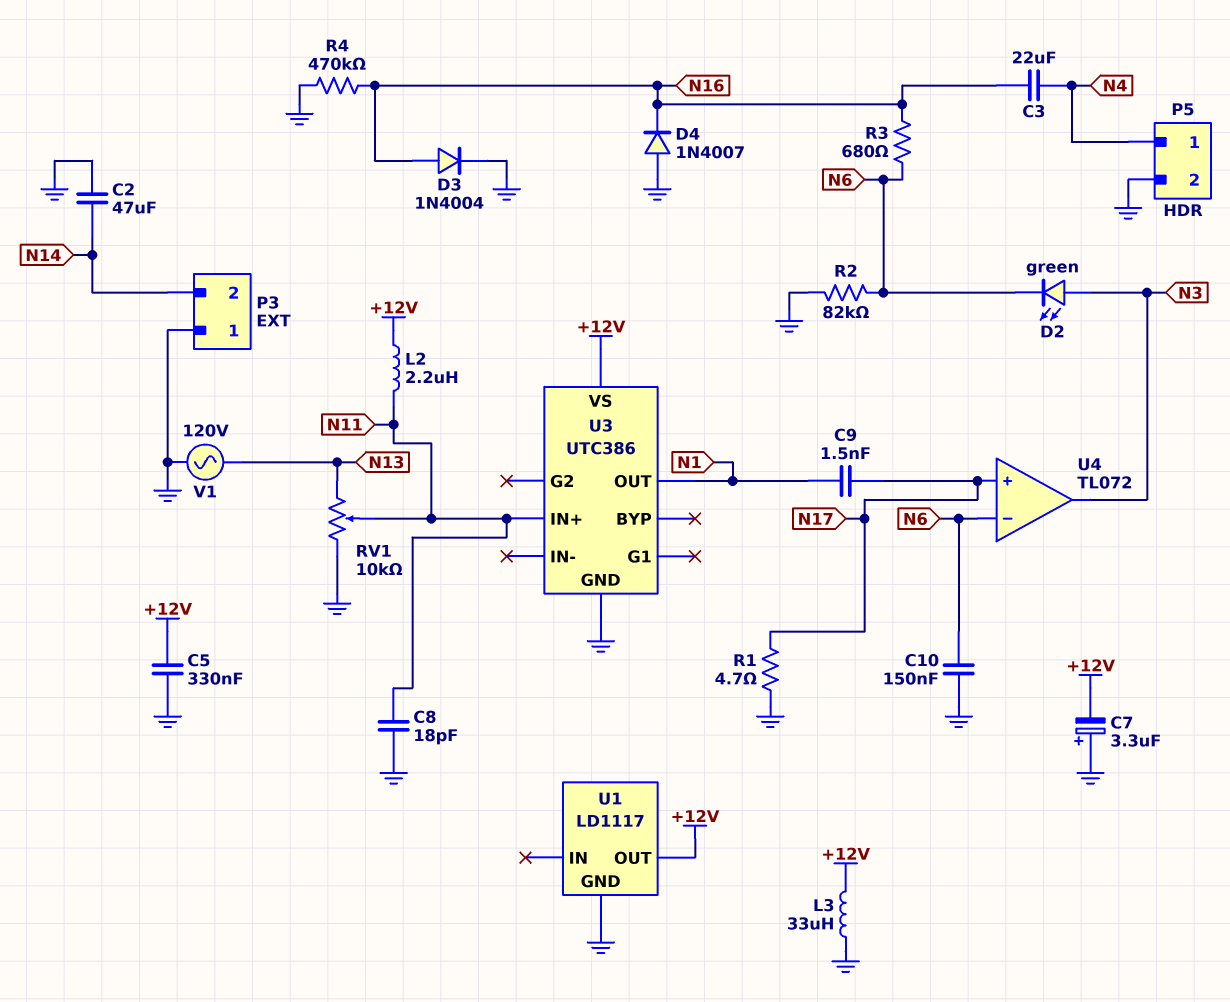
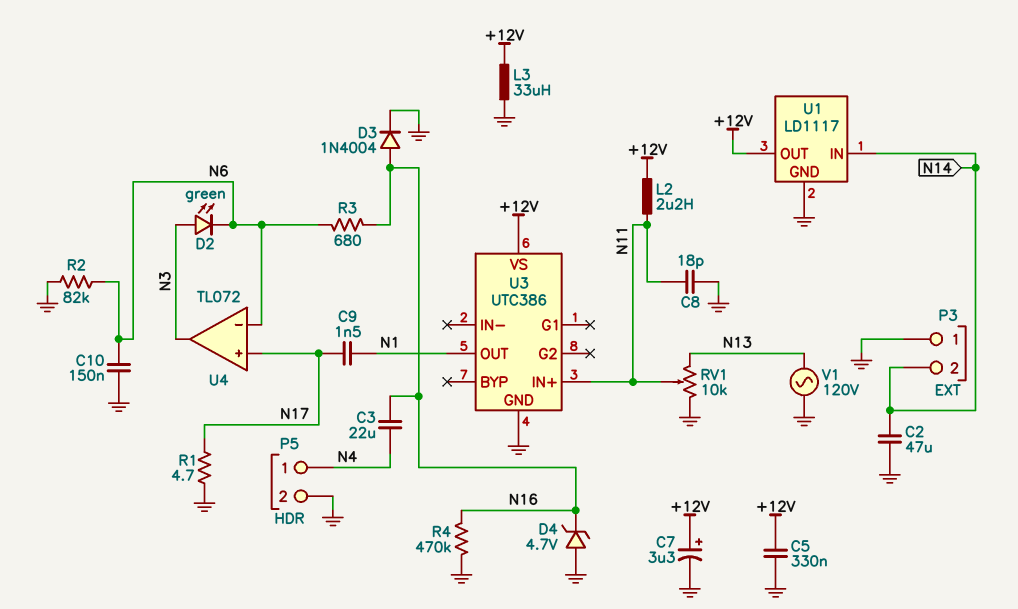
C7: 3.3uF (plus GND, minus +12V) -> 3.3uF (plus +12V, minus GND)
D4: diode 1N4007 (A GND, K N16) -> zener 4.7V (A GND, K N16)
U1 pin IN: none -> N14

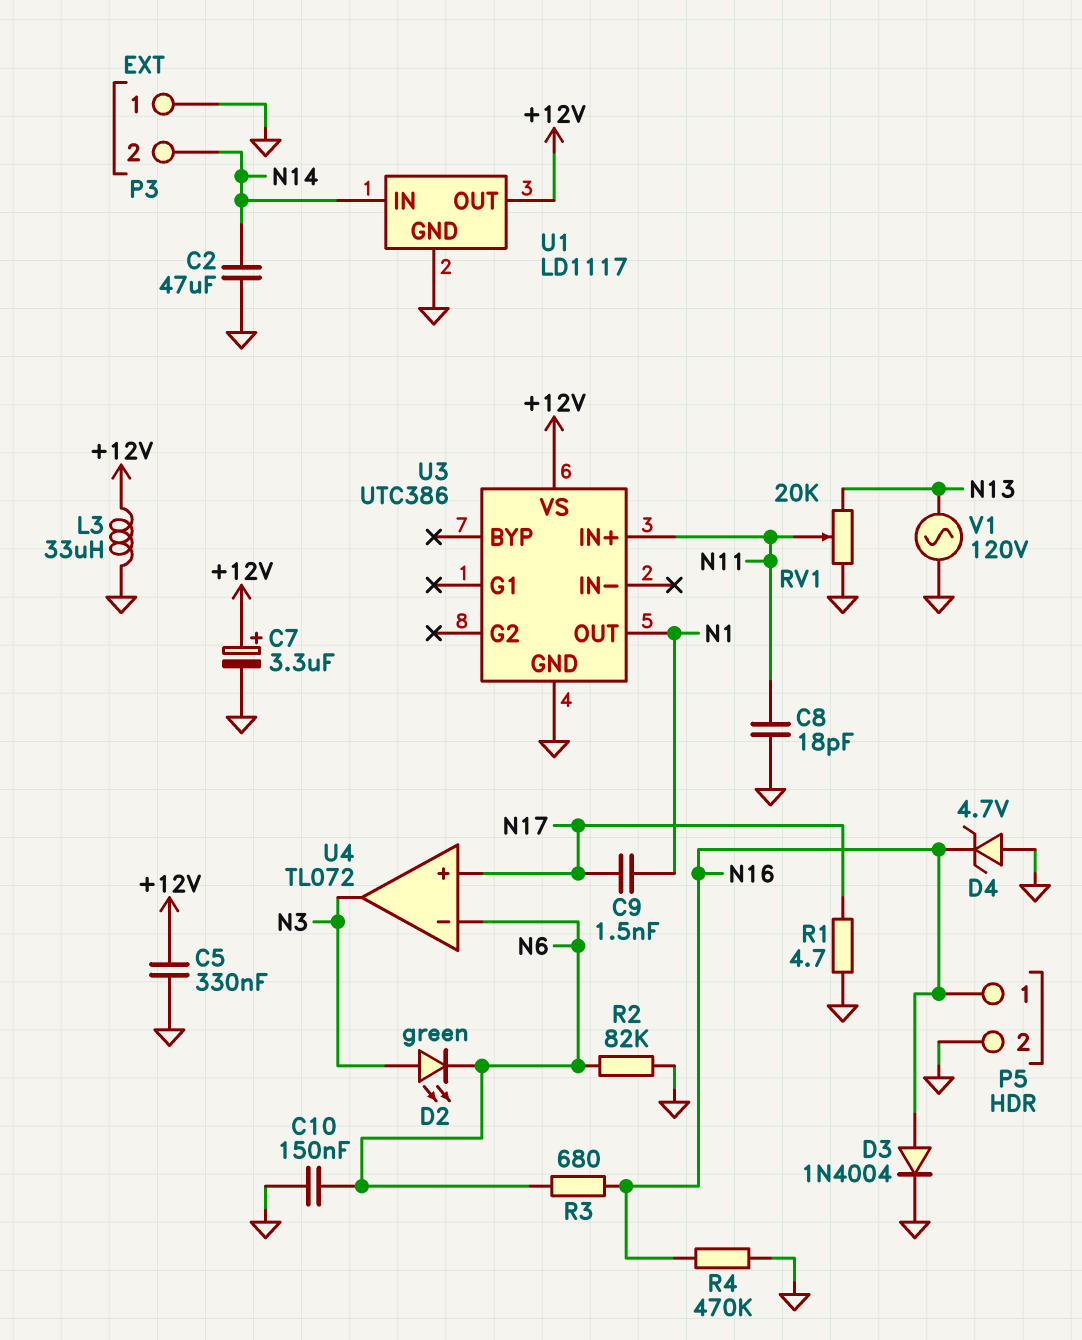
C3: 22uF (N4, N16) -> none
L2: 2.2uH (+12V, N11) -> none
P5 pin 1: N4 -> N16
RV1: 10k (GND, N13, wiper N11) -> 20k (GND, N13, wiper N11)

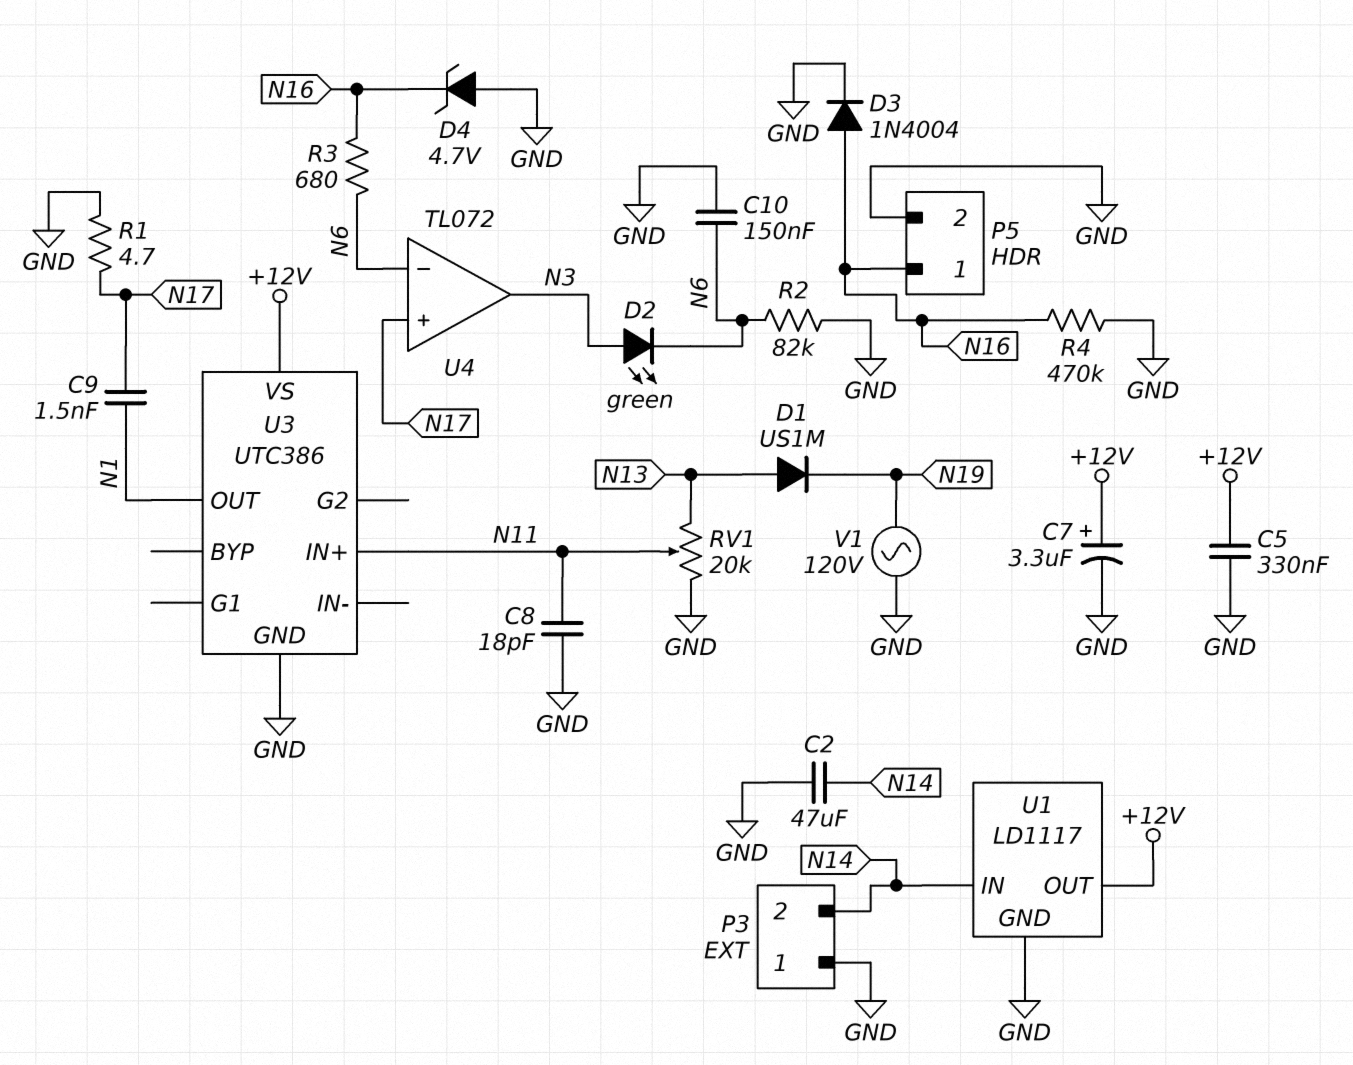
D1: none -> diode US1M (A N13, K N19)
L3: 33uH (+12V, GND) -> none
V1: AC 120V (GND, N13) -> AC 120V (GND, N19)

